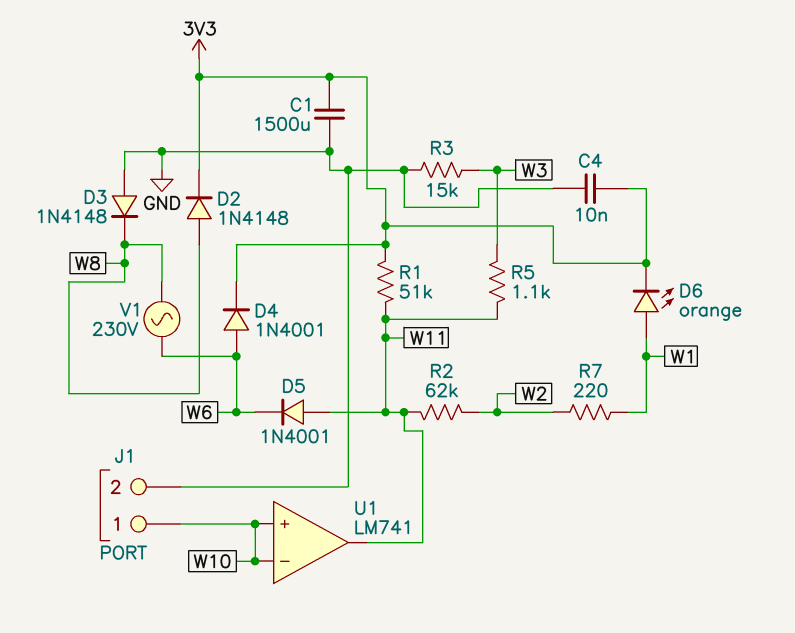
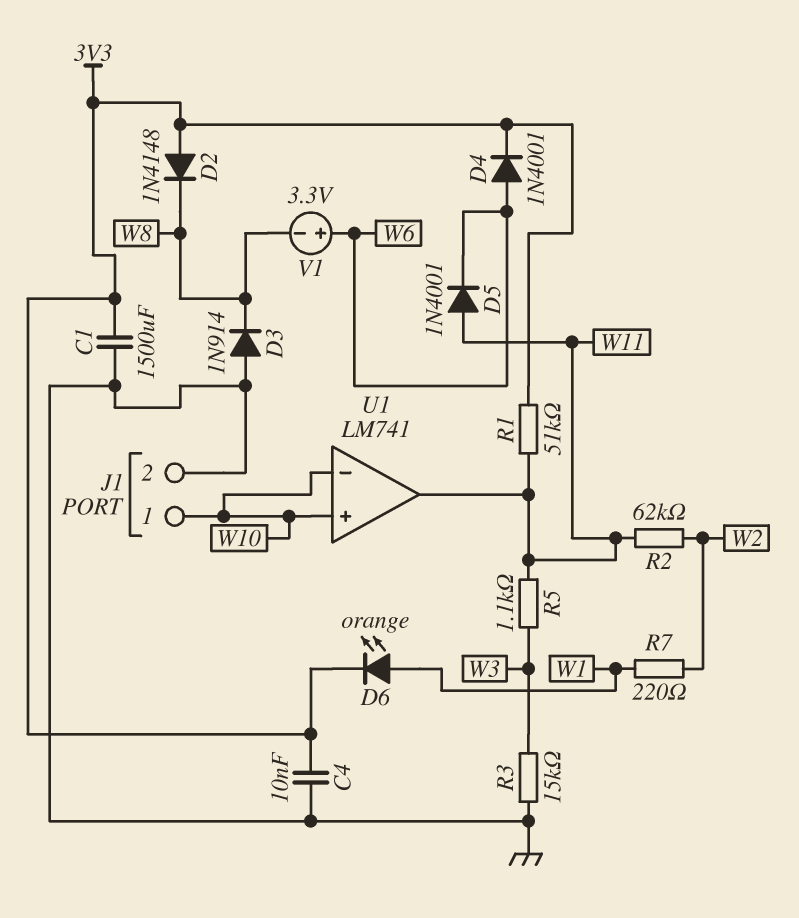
D2: diode 1N4148 (A W8, K 3V3) -> diode 1N4148 (A 3V3, K W8)
D3: diode 1N4148 (A GND, K W8) -> diode 1N914 (A GND, K W8)
V1: AC 230V (W6, W8) -> 3.3V (plus W6, minus W8)

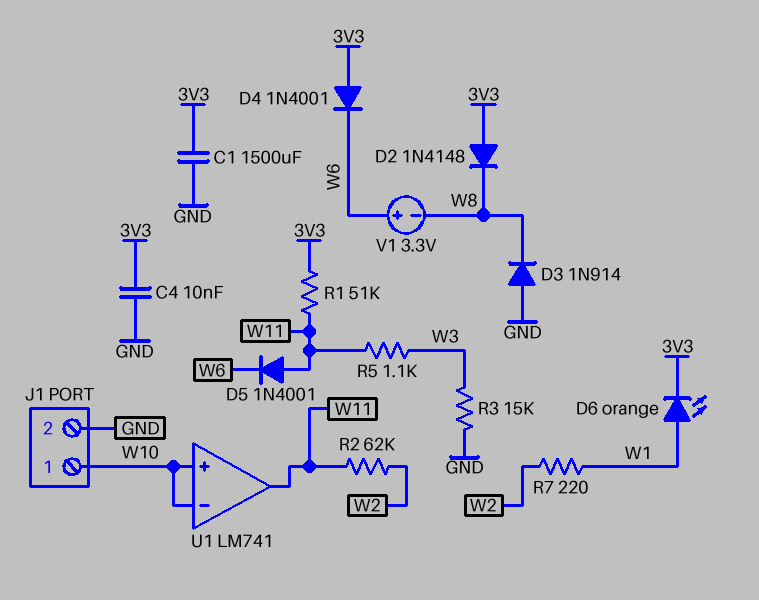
D4: diode 1N4001 (A W6, K 3V3) -> diode 1N4001 (A 3V3, K W6)

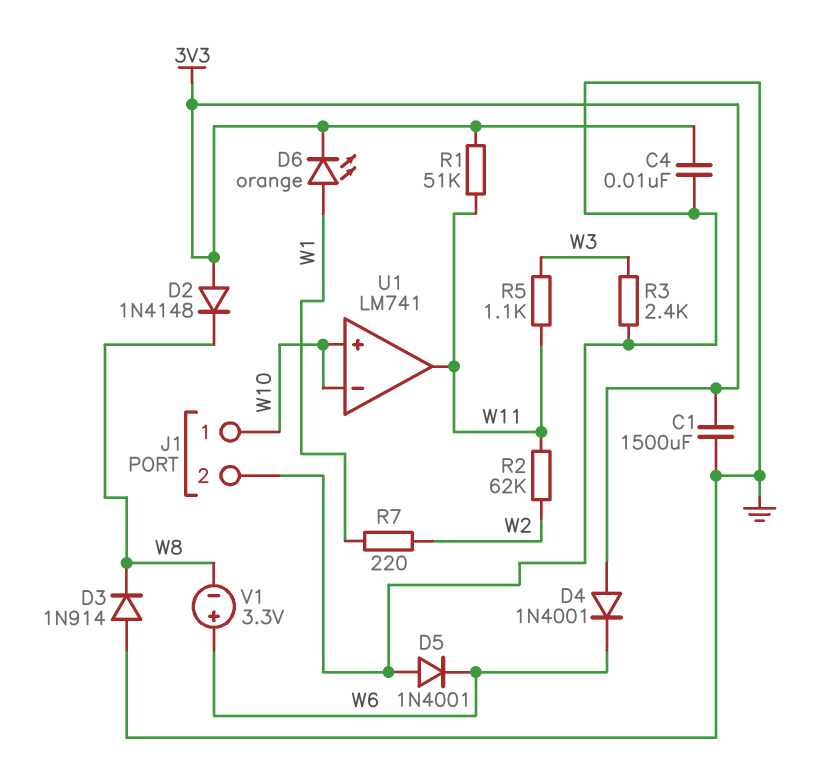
D5: diode 1N4001 (A W11, K W6) -> diode 1N4001 (A GND, K W6)
R3: 15k (GND, W3) -> 2.4k (GND, W3)

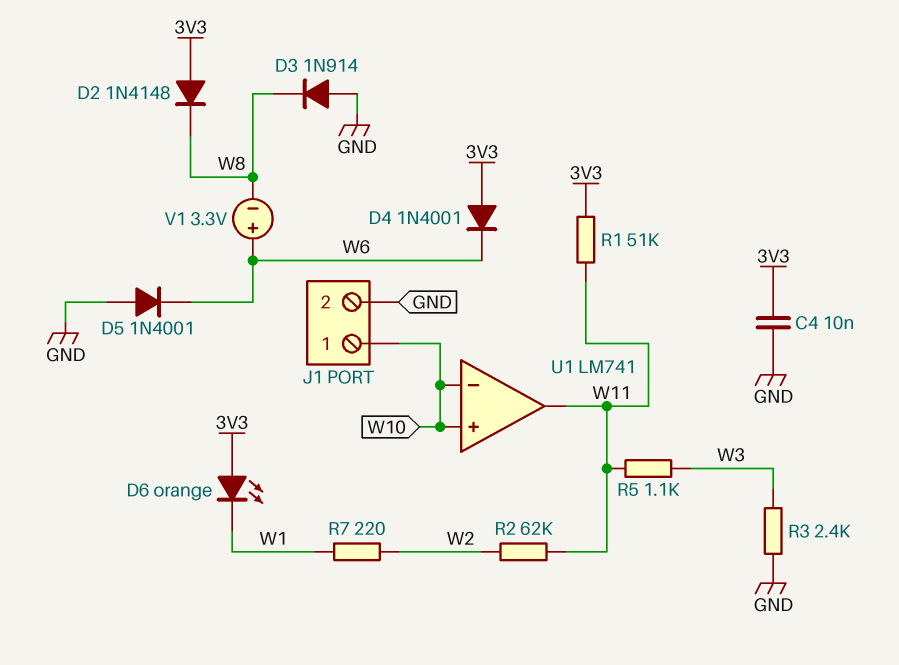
C1: 1500uF (3V3, GND) -> none
D6: LED orange (A W1, K 3V3) -> LED orange (A 3V3, K W1)

